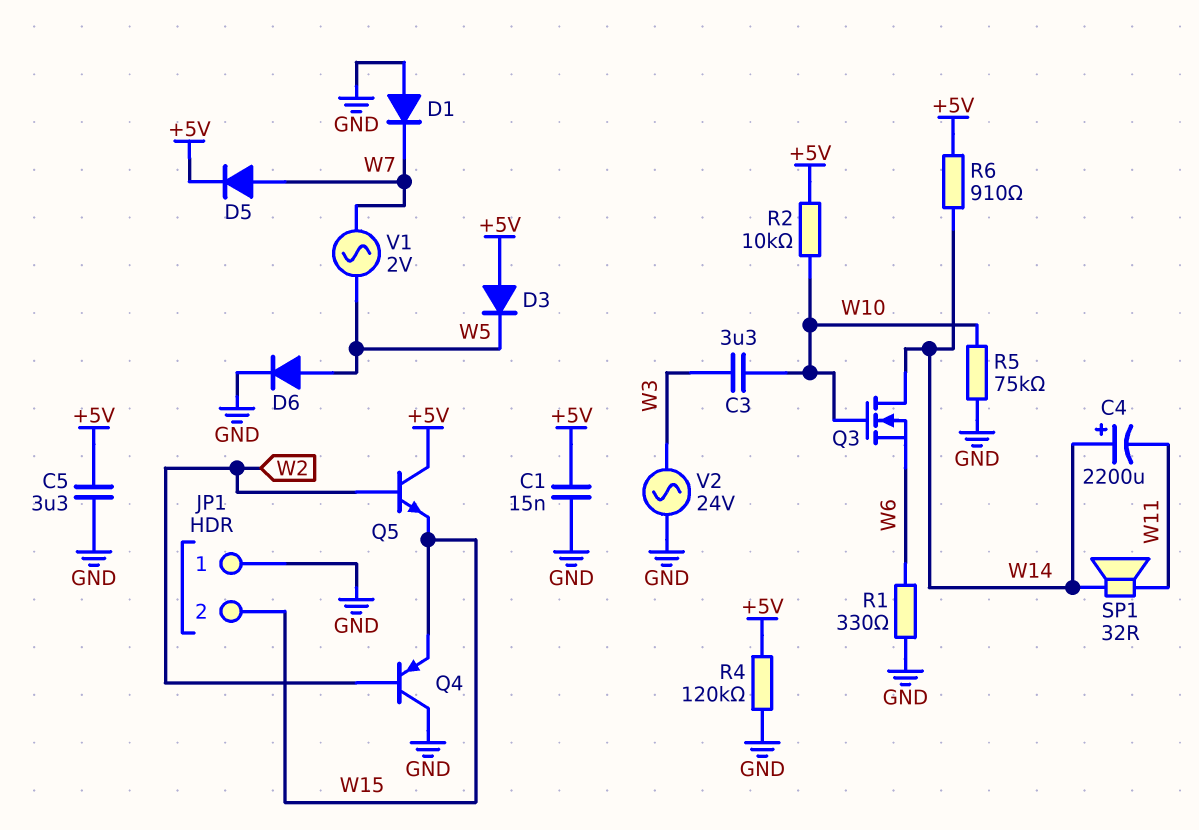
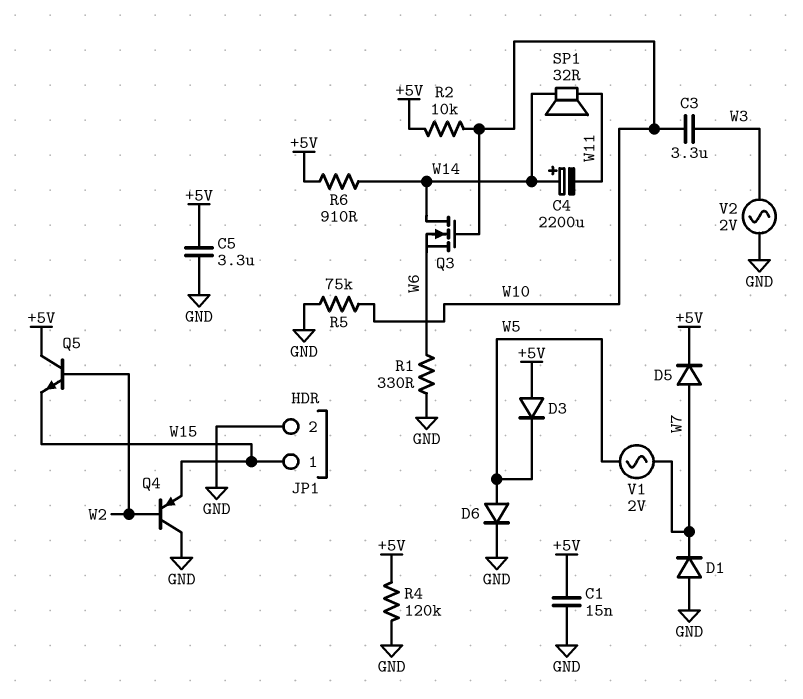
JP1 pin 1: GND -> W15
JP1 pin 2: W15 -> GND
V2: AC 24V (GND, W3) -> AC 2V (GND, W3)

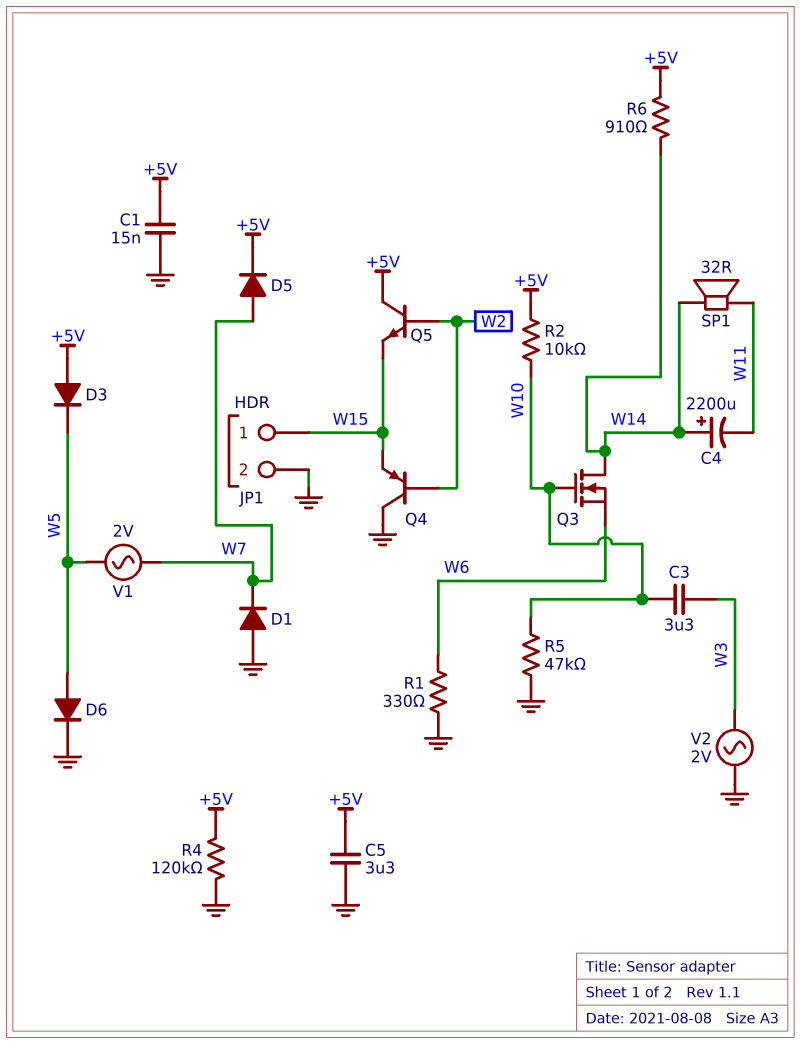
R5: 75k (GND, W10) -> 47k (GND, W10)

